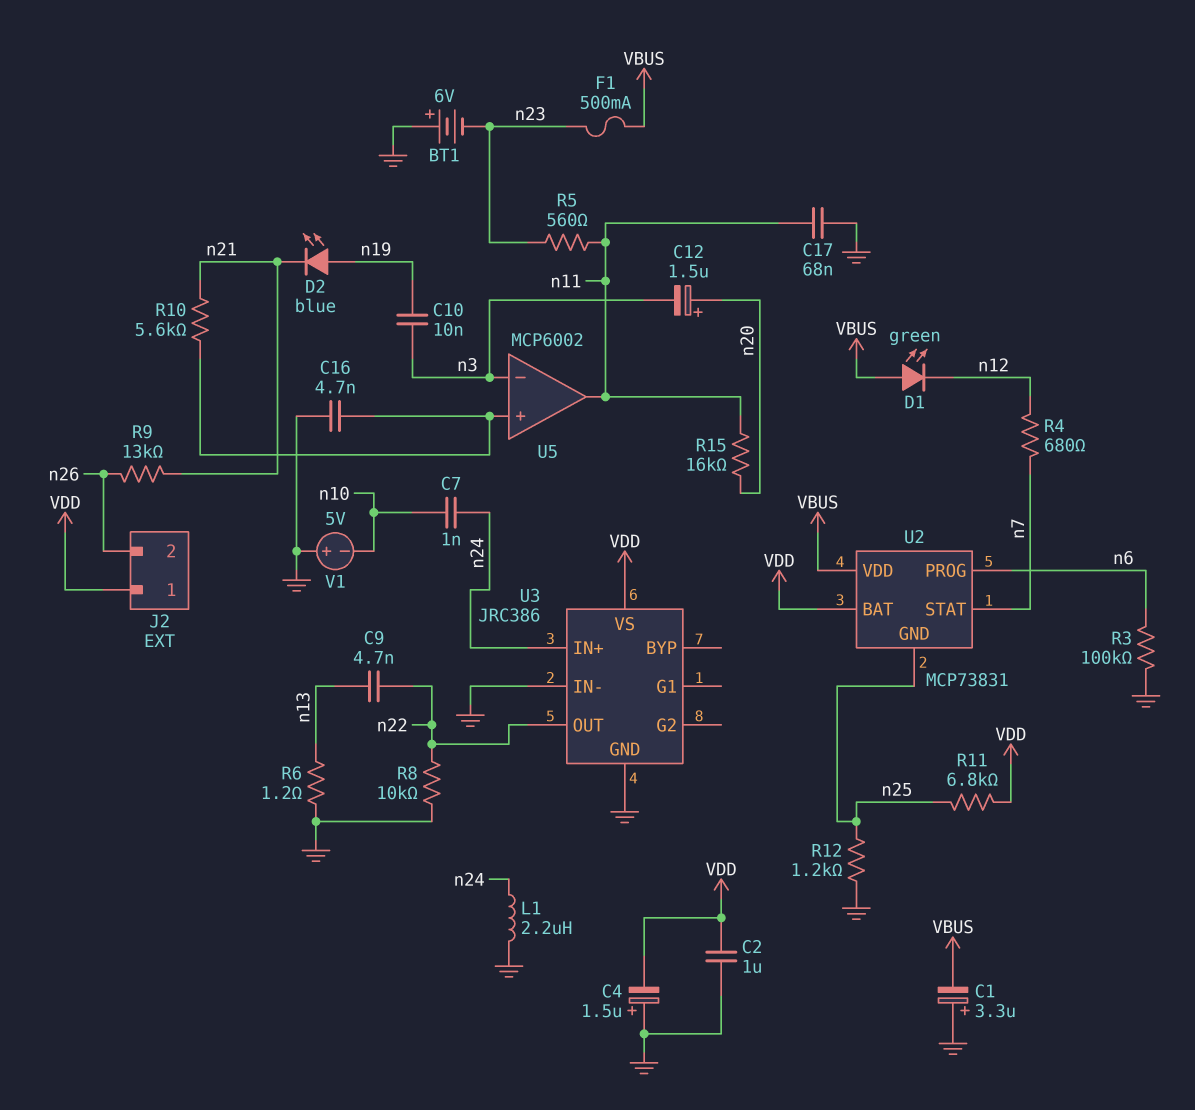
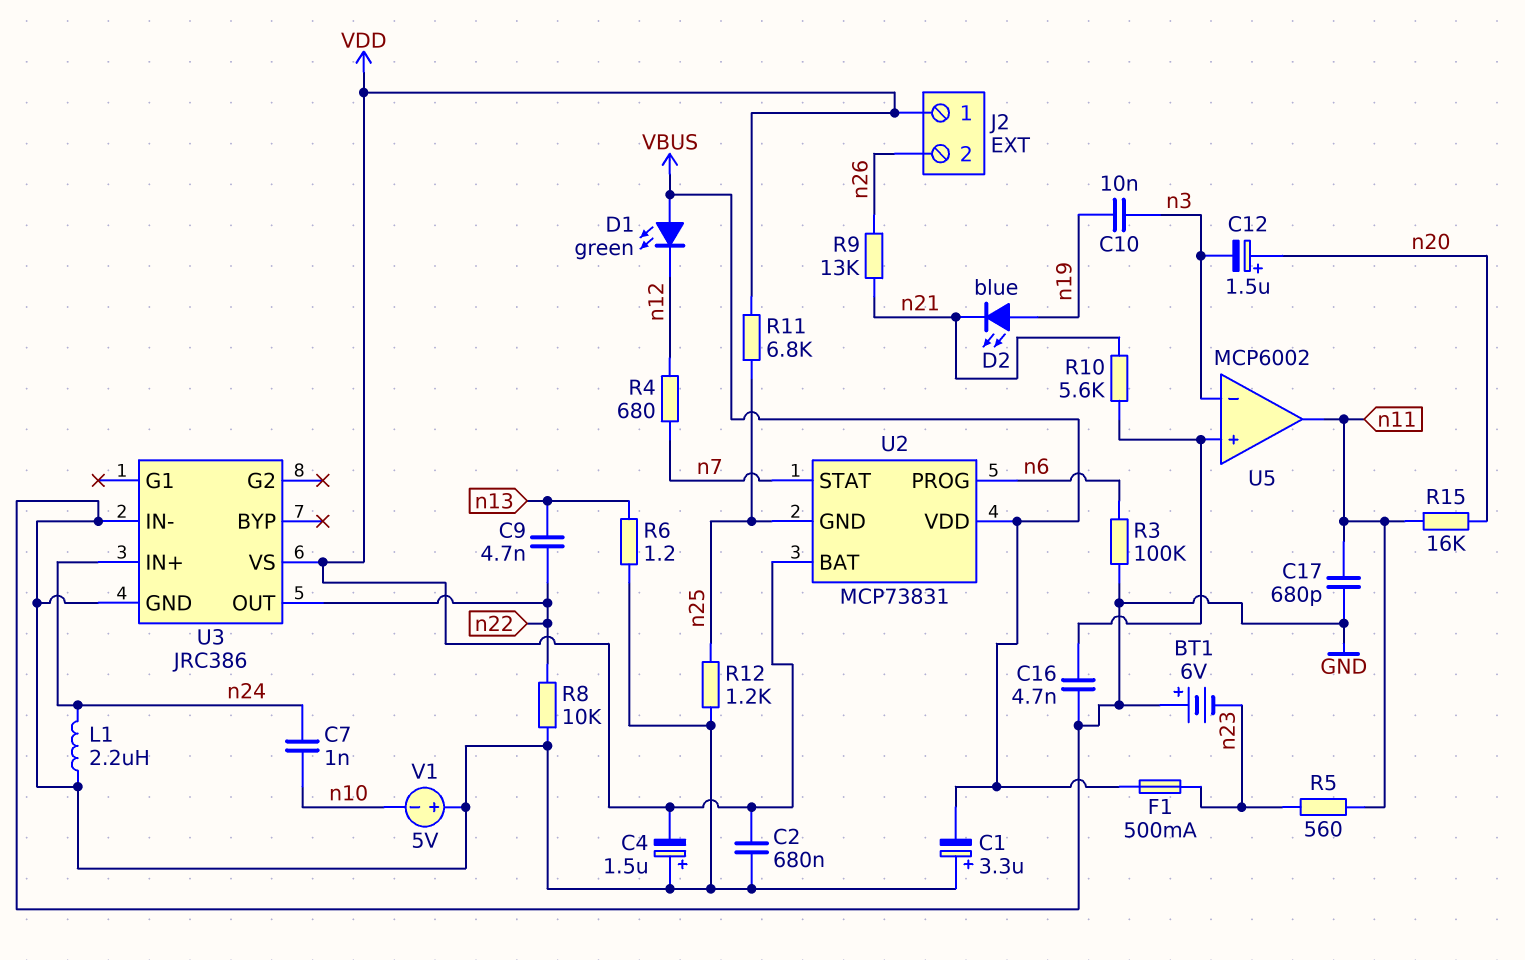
C2: 1uF (GND, VDD) -> 680nF (GND, VDD)
C17: 68nF (GND, n11) -> 680pF (GND, n11)

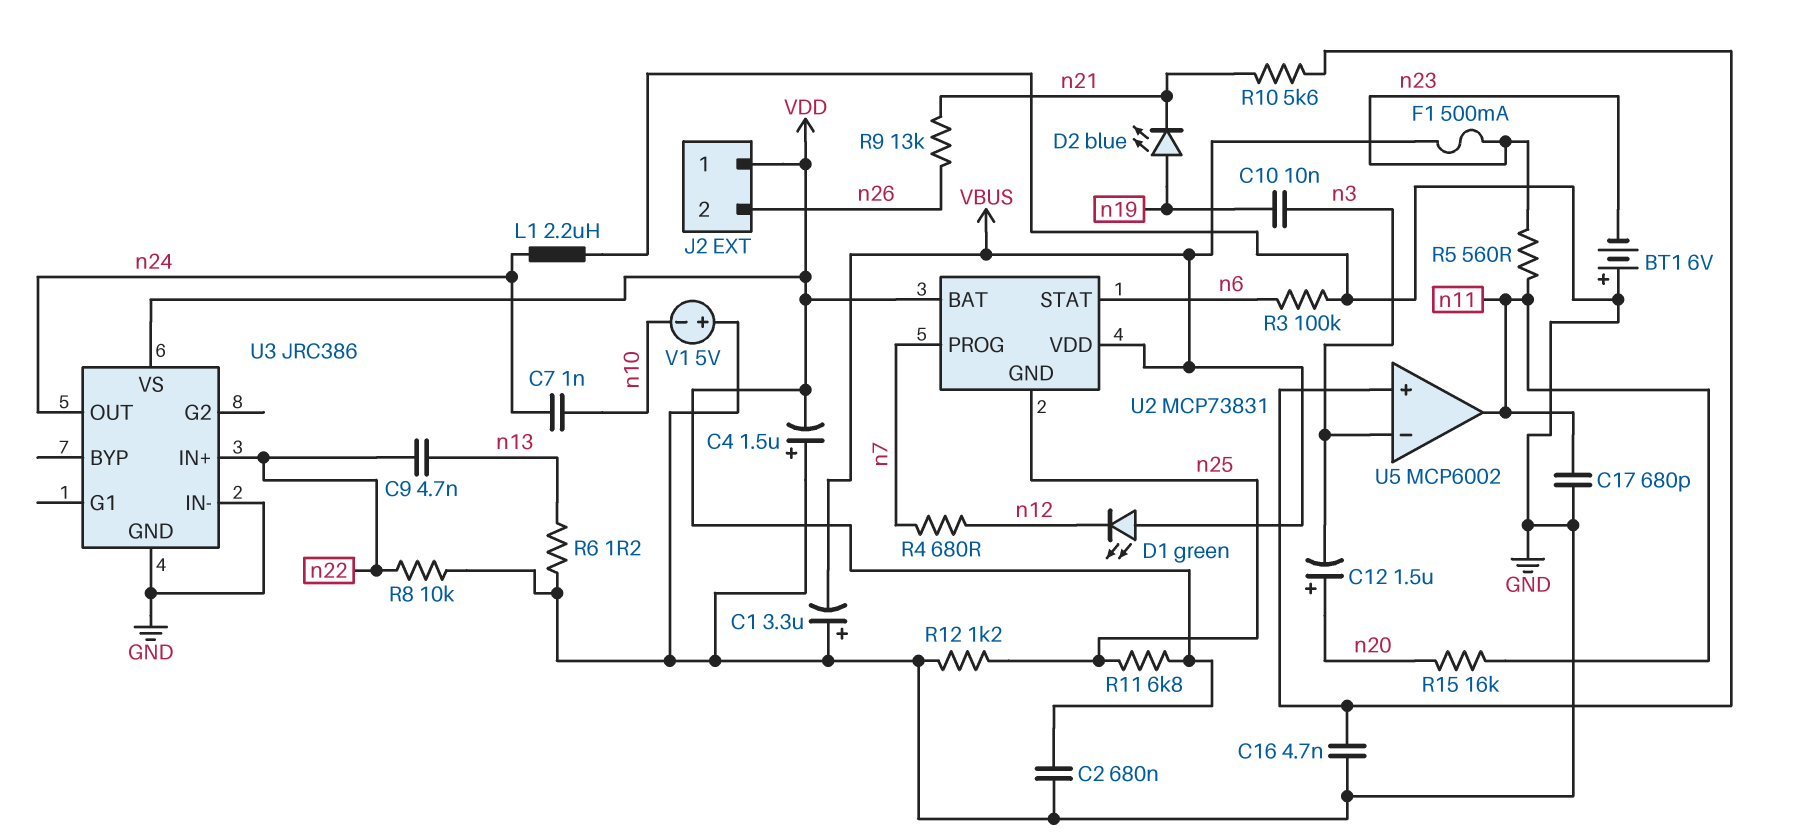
U2 pin PROG: n6 -> n7
U2 pin STAT: n7 -> n6
U3 pin IN+: n24 -> n22
U3 pin OUT: n22 -> n24

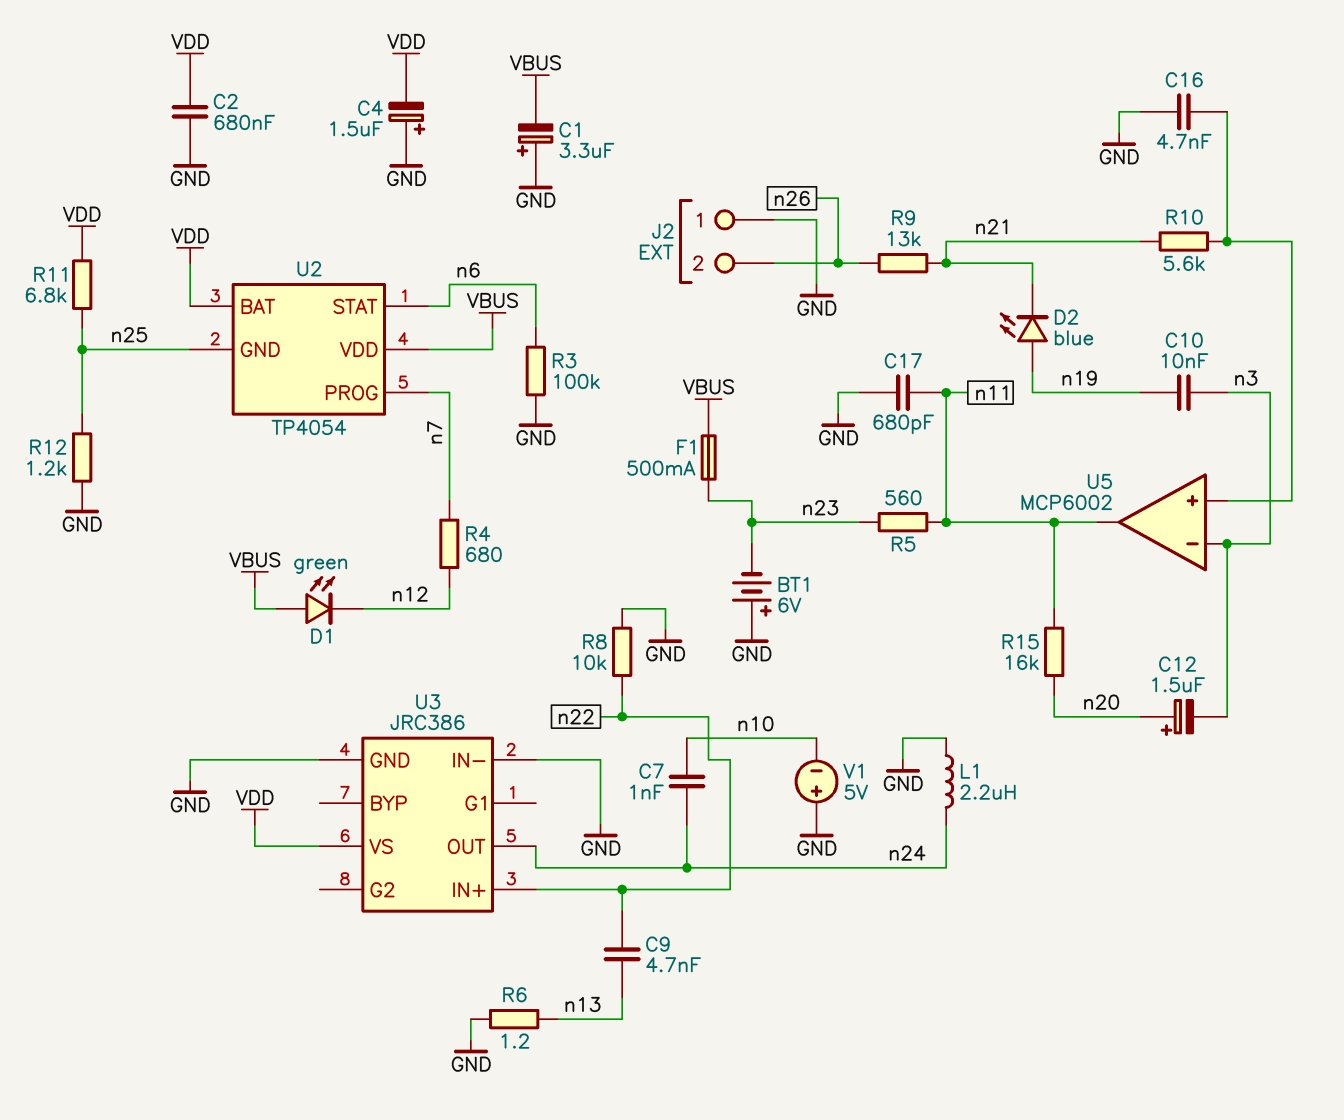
J2 pin 1: VDD -> GND
U2: MCP73831 -> TP4054

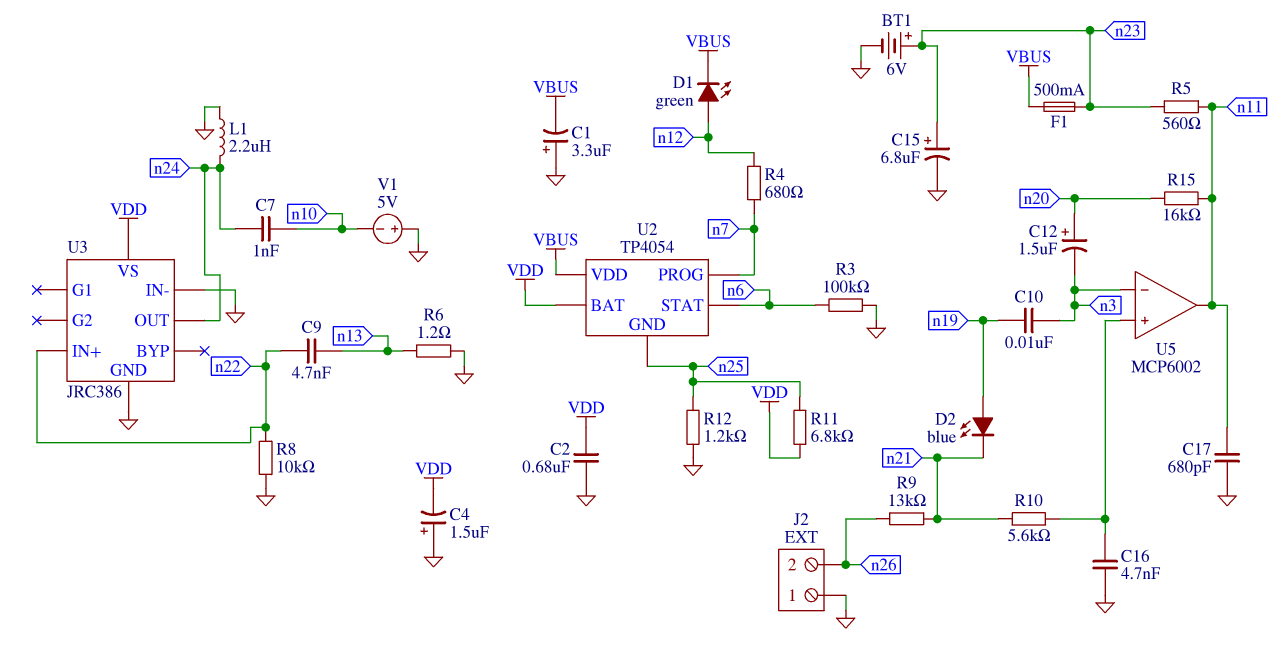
BT1: 6V (plus GND, minus n23) -> 6V (plus n23, minus GND)
C15: none -> 6.8uF (plus n23, minus GND)
D1: LED green (A VBUS, K n12) -> LED green (A n12, K VBUS)

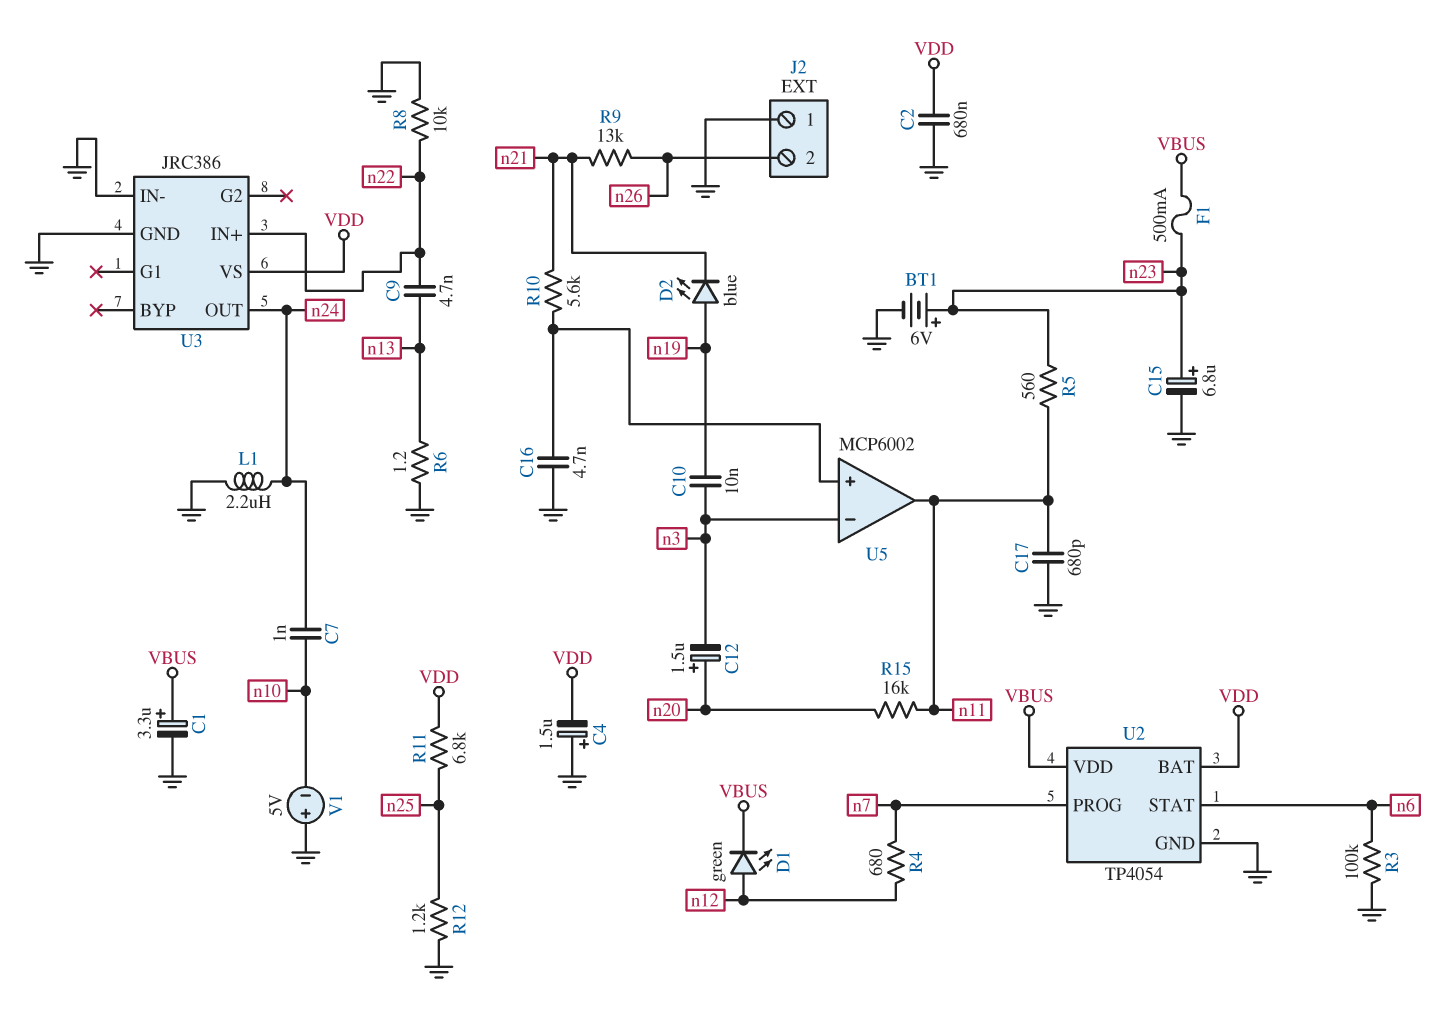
C1: 3.3uF (plus GND, minus VBUS) -> 3.3uF (plus VBUS, minus GND)
U2 pin GND: n25 -> GND

